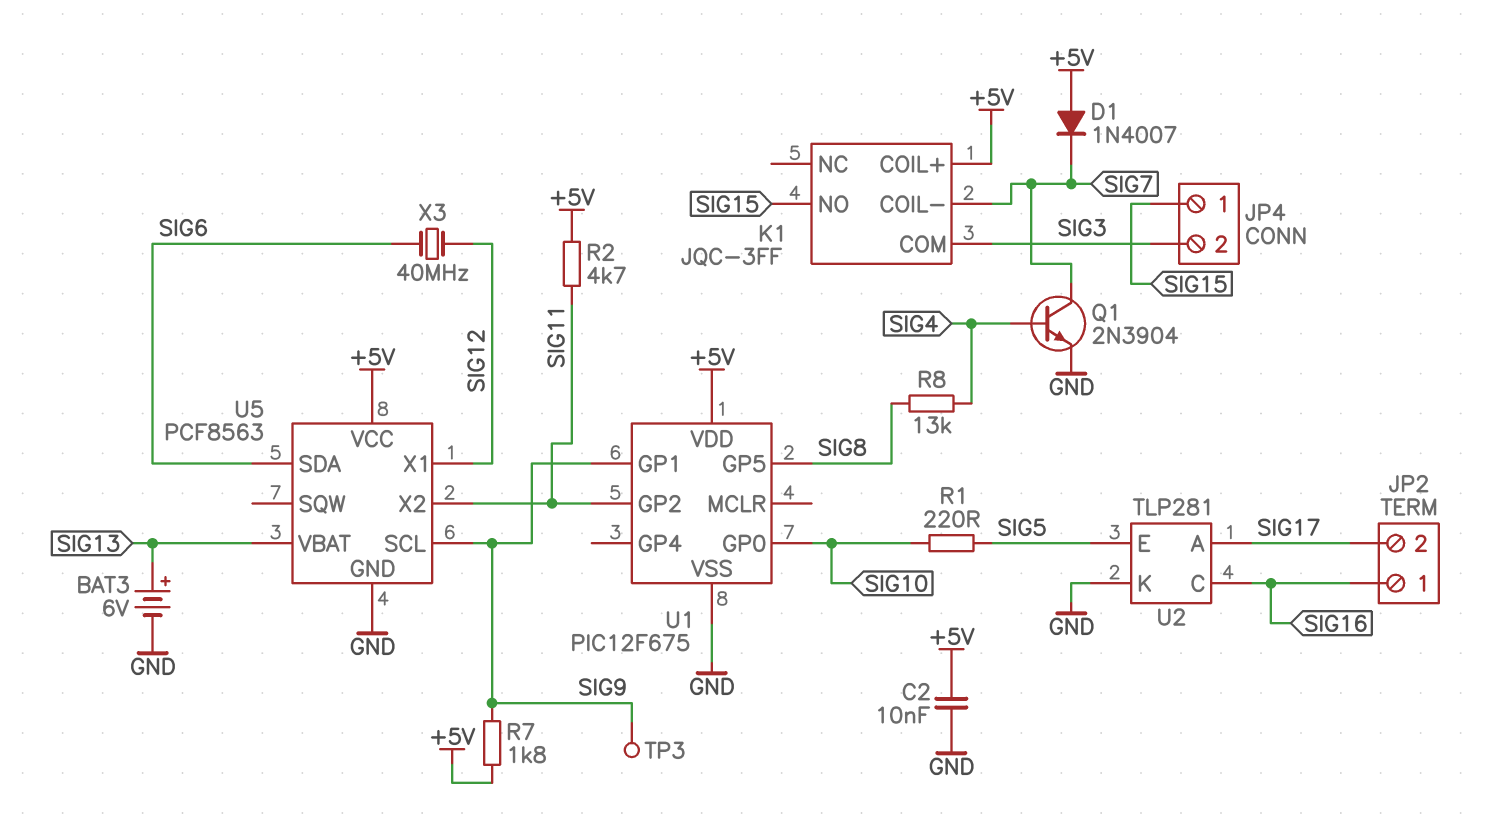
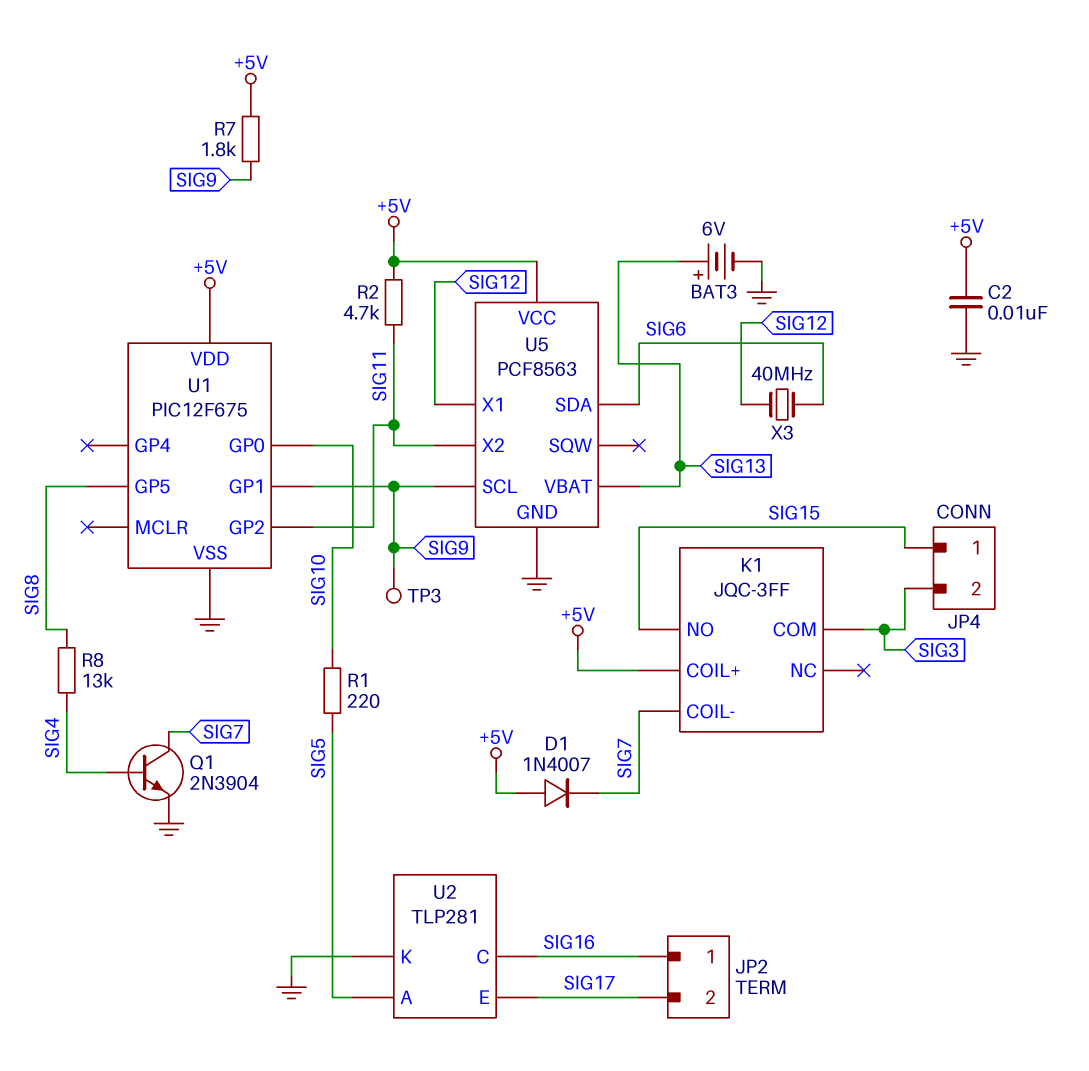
U2 pin A: SIG17 -> SIG5
U2 pin E: SIG5 -> SIG17

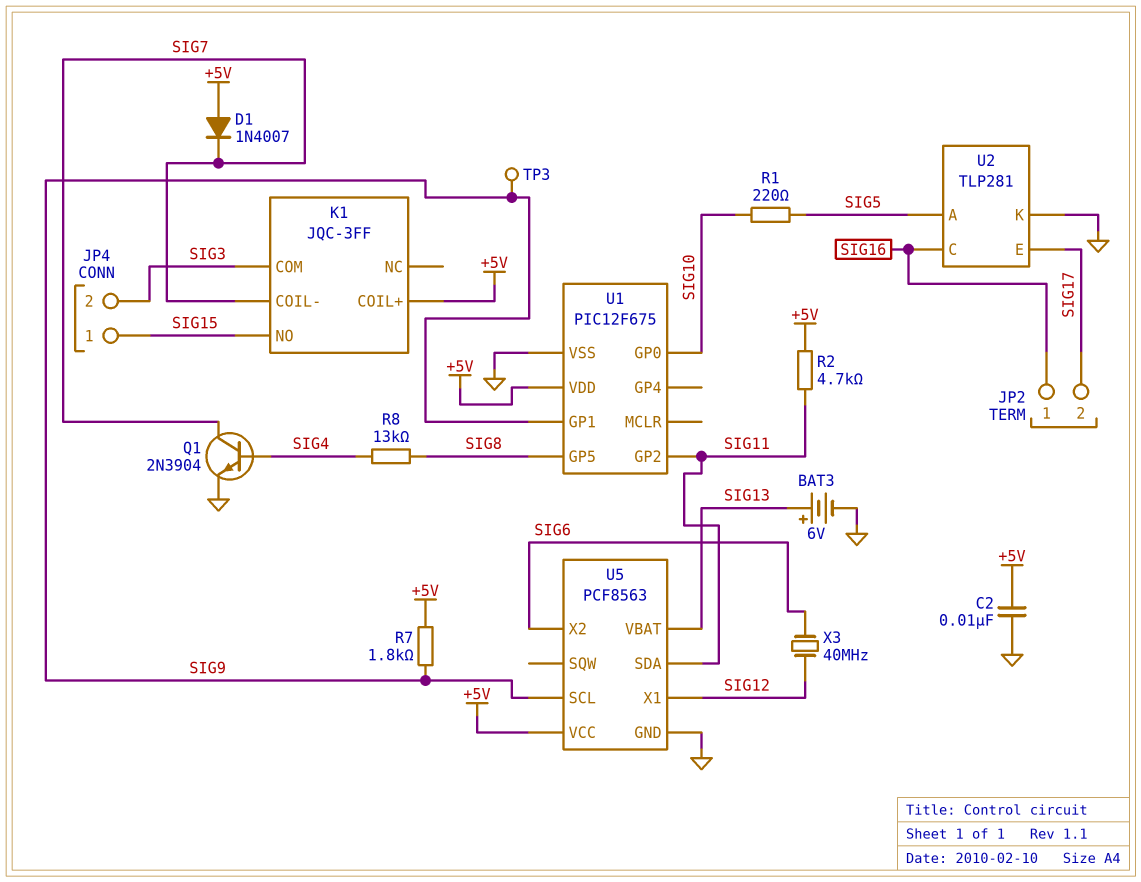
U5 pin SDA: SIG6 -> SIG11
U5 pin X2: SIG11 -> SIG6

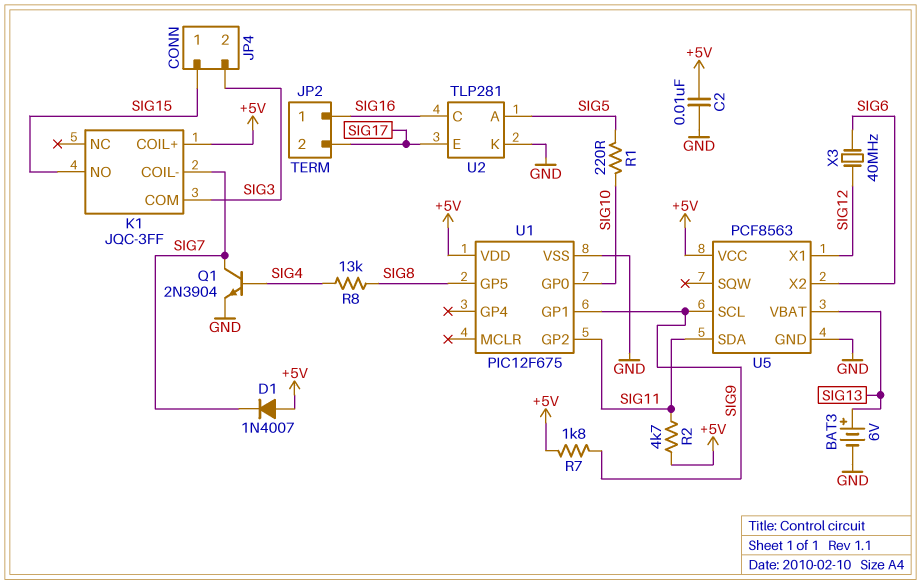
TP3: test point (SIG9) -> none

